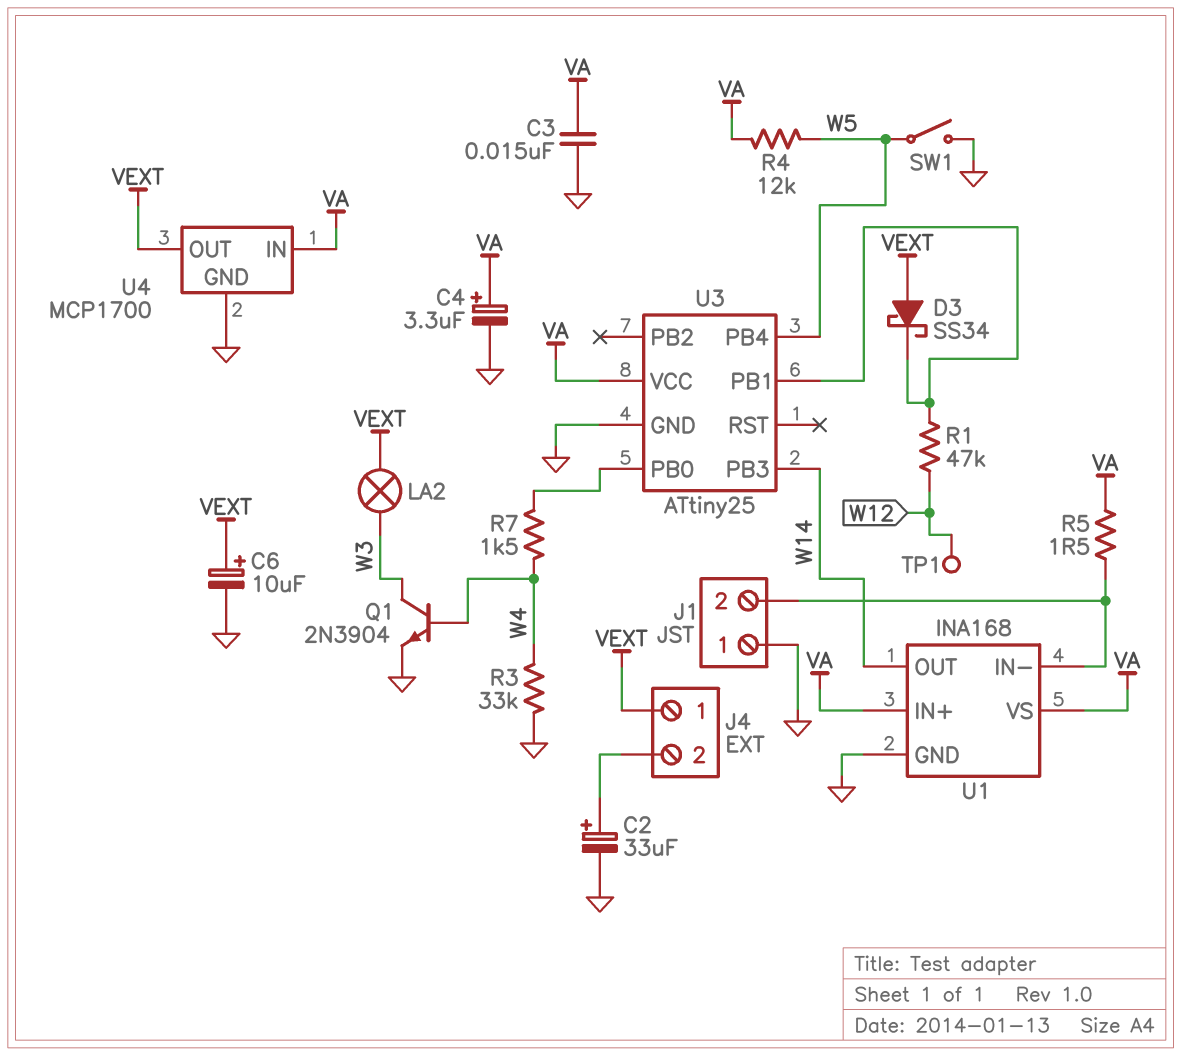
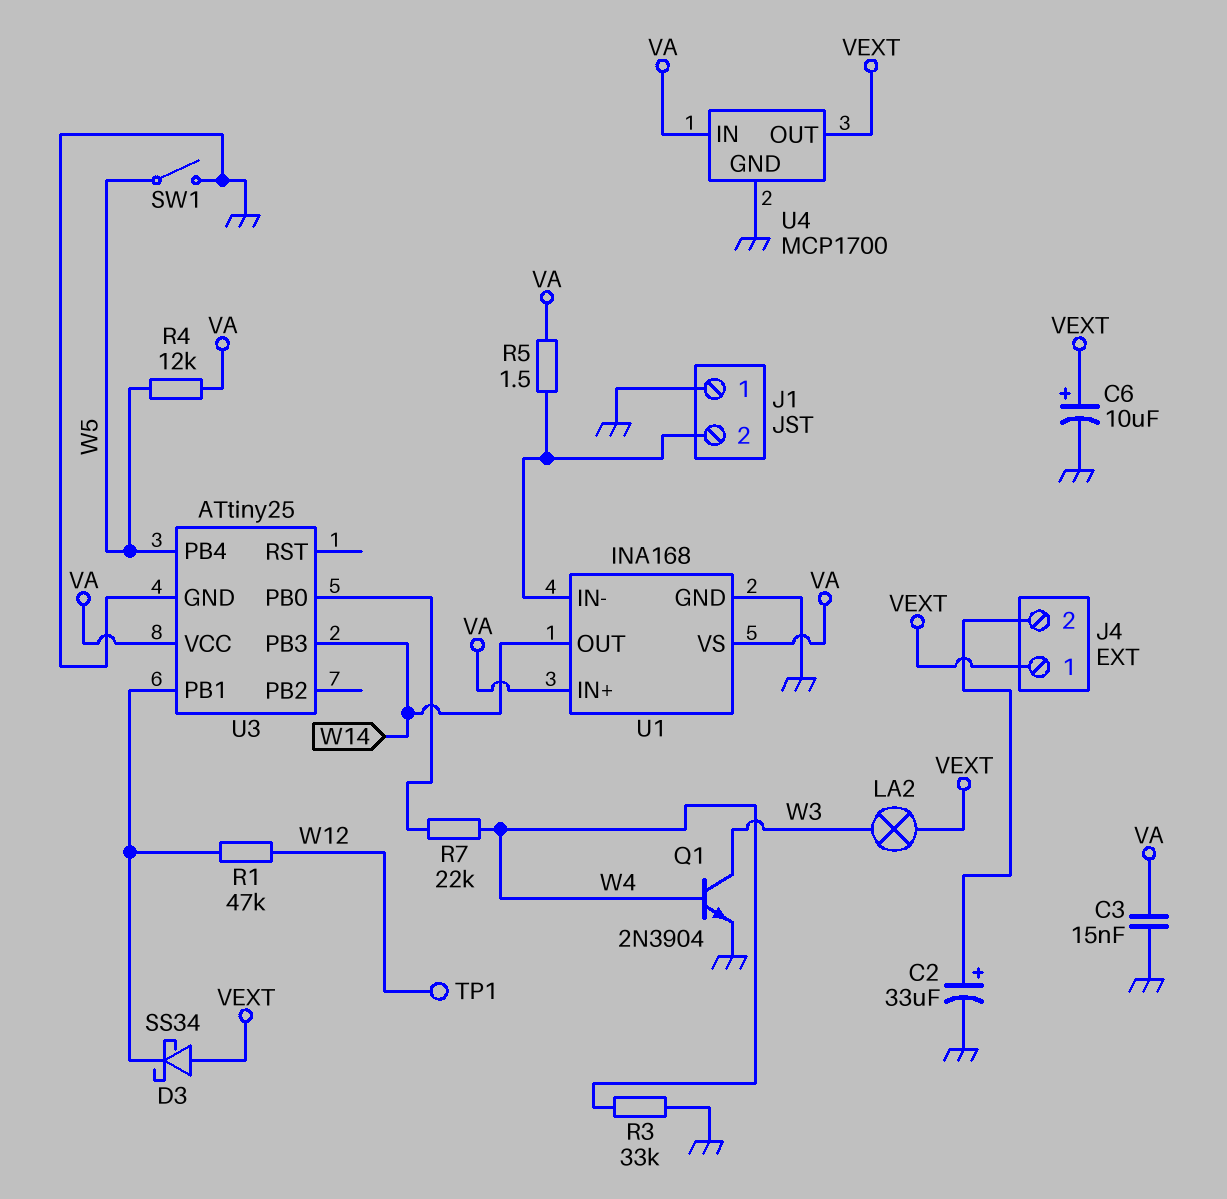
C4: 3.3uF (plus VA, minus GND) -> none
R7: 1.5k (U3/PB0, W4) -> 22k (U3/PB0, W4)

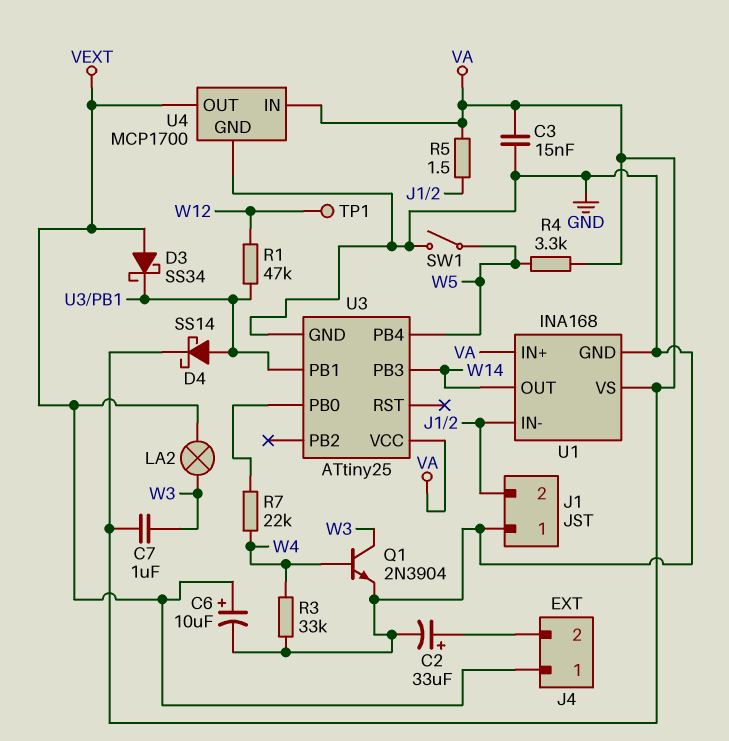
C7: none -> 1uF (VA, W3)
D4: none -> schottky SS14 (A U3/PB1, K VA)
R4: 12k (VA, W5) -> 3.3k (VA, W5)

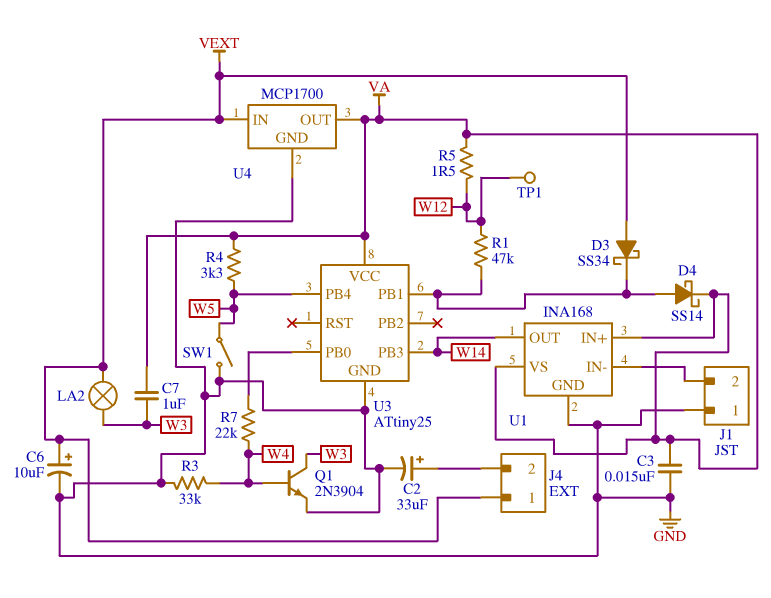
R5: 1.5 (J1/2, VA) -> 1.5 (VA, W12)
U4 pin IN: VA -> VEXT
U4 pin OUT: VEXT -> VA

